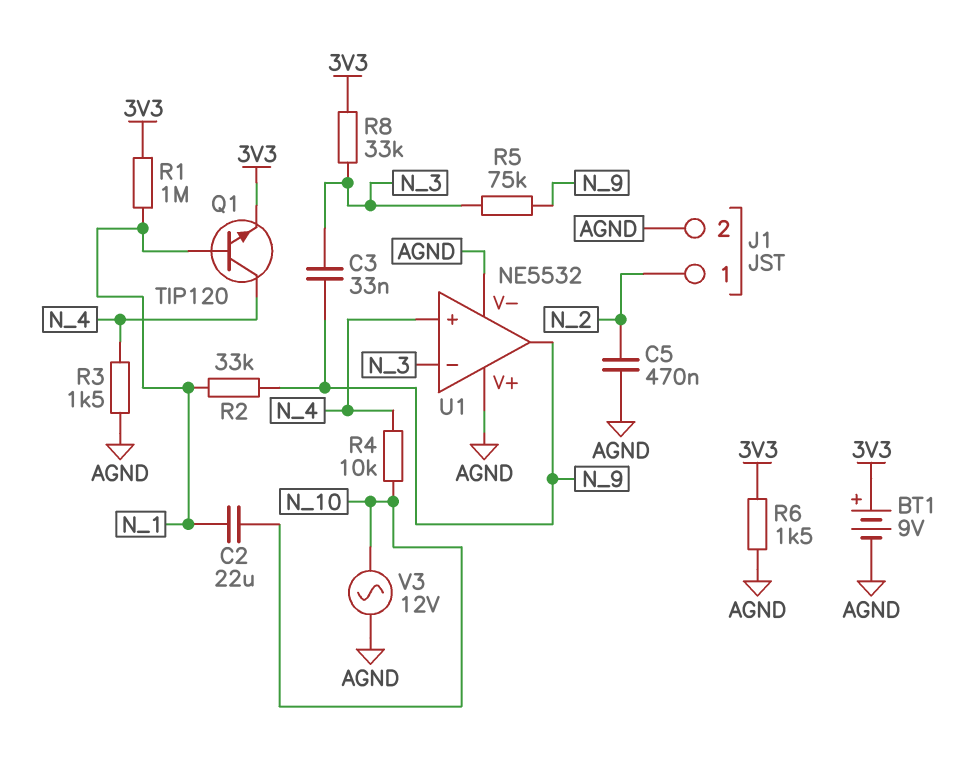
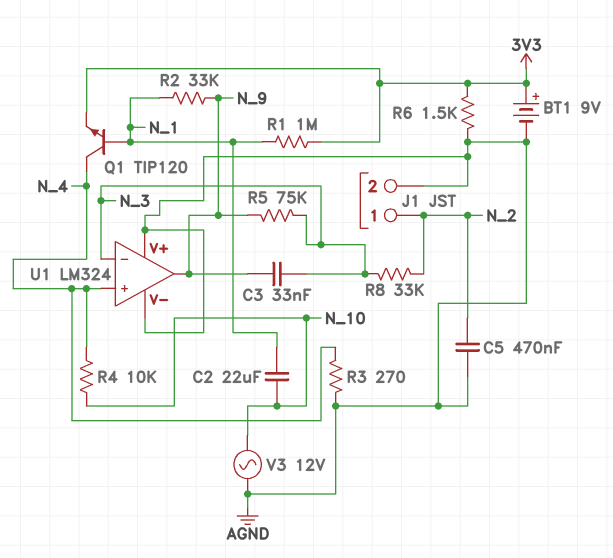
R3: 1.5k (AGND, N_4) -> 270 (AGND, N_4)
R8: 33k (3V3, N_3) -> 33k (N_2, N_3)
U1: NE5532 -> LM324

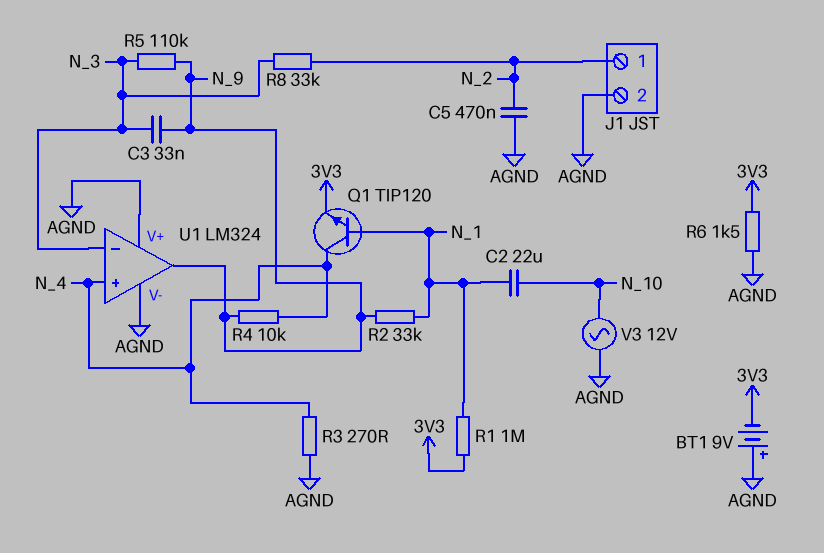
BT1: 9V (plus 3V3, minus AGND) -> 9V (plus AGND, minus 3V3)
R4: 10k (N_4, N_10) -> 10k (N_4, N_9)
R5: 75k (N_3, N_9) -> 110k (N_3, N_9)

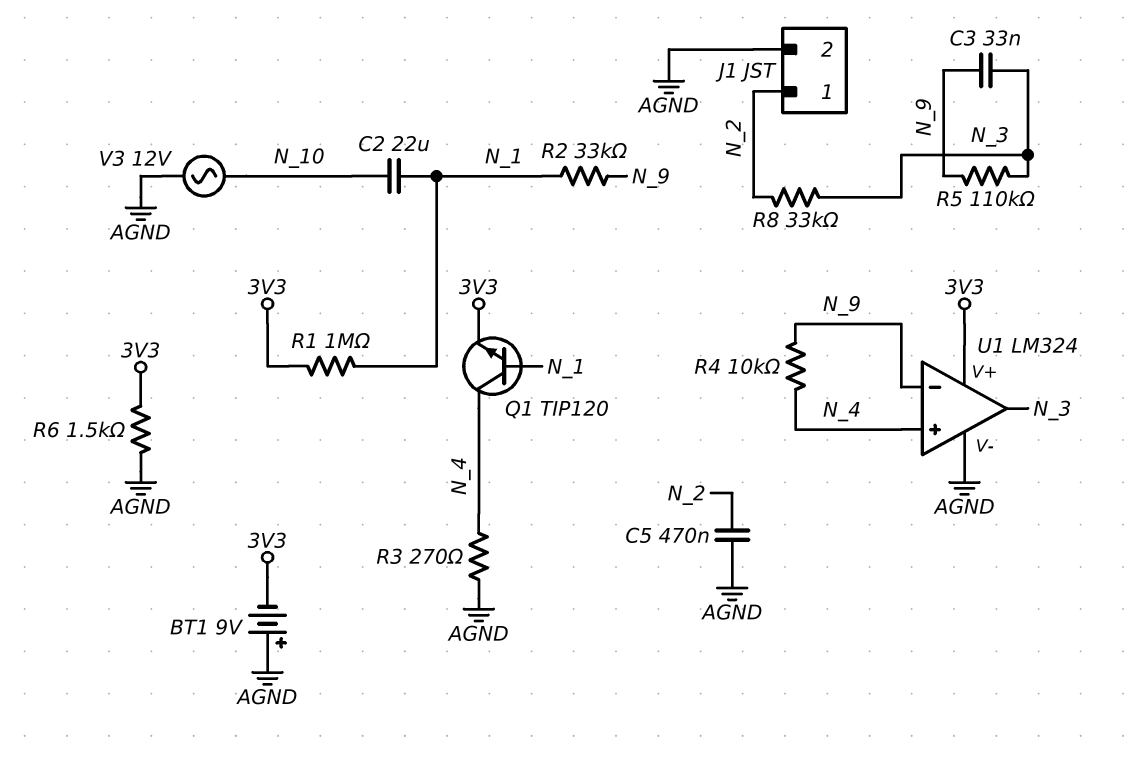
U1 pin V+: AGND -> 3V3
U1 pin in-: N_3 -> N_9
U1 pin out: N_9 -> N_3

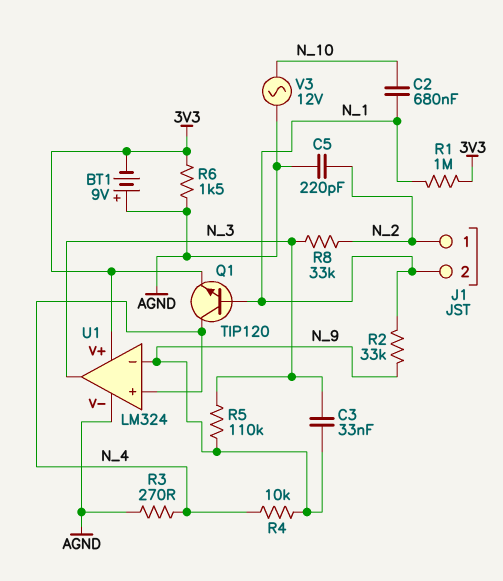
C2: 22uF (N_1, N_10) -> 680nF (N_1, N_10)
C5: 470nF (AGND, N_2) -> 220pF (AGND, N_2)
J1 pin 2: AGND -> N_1

